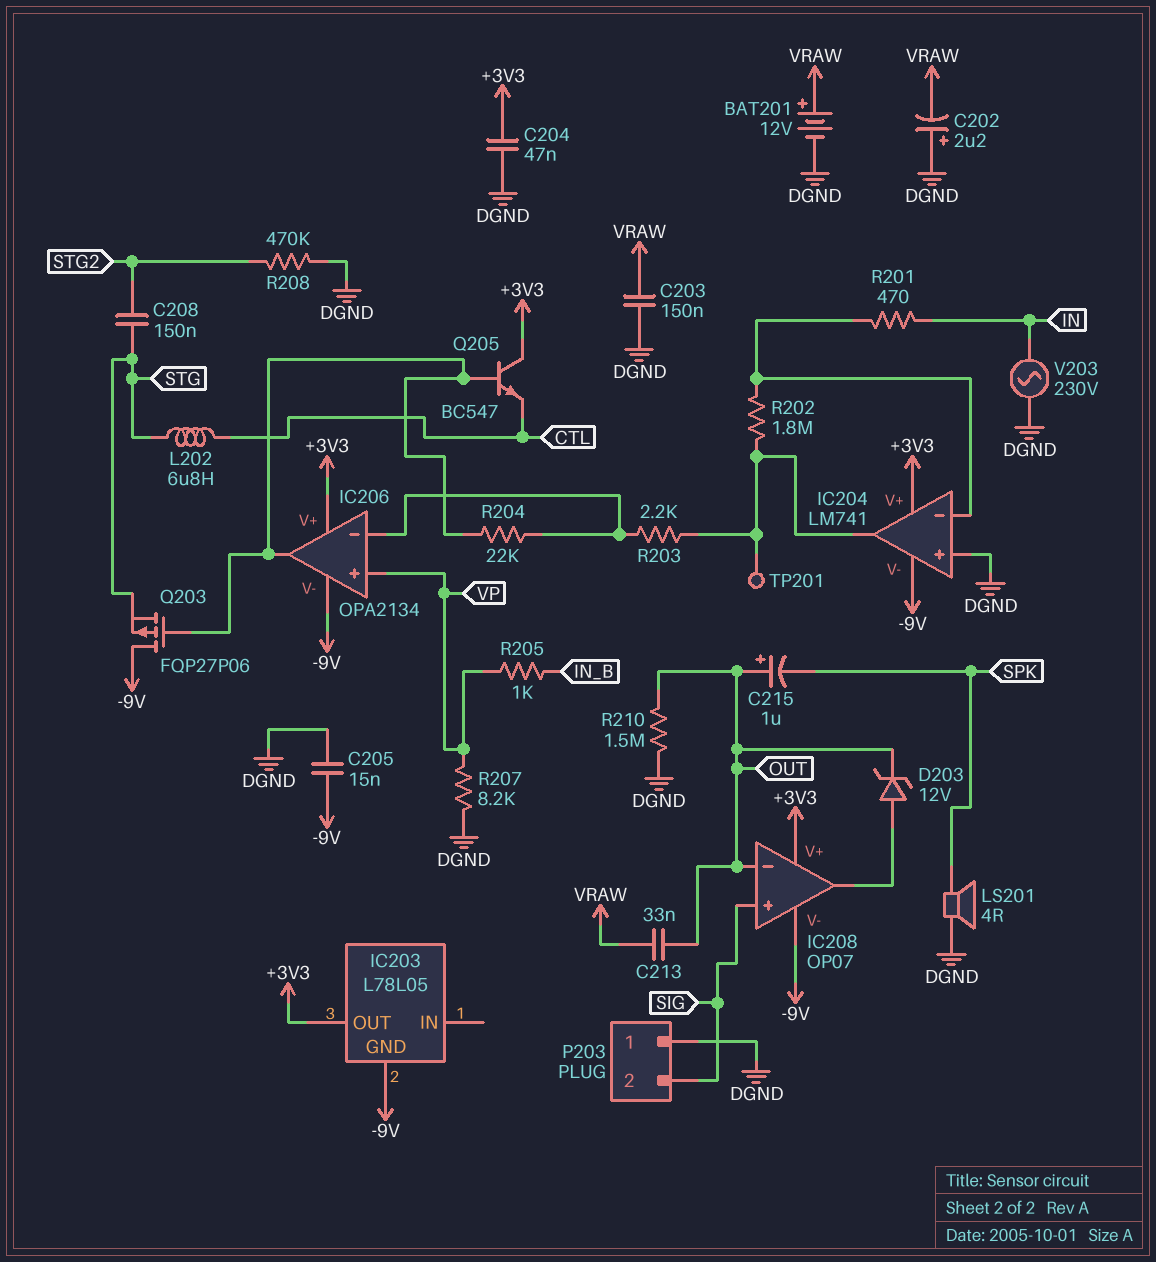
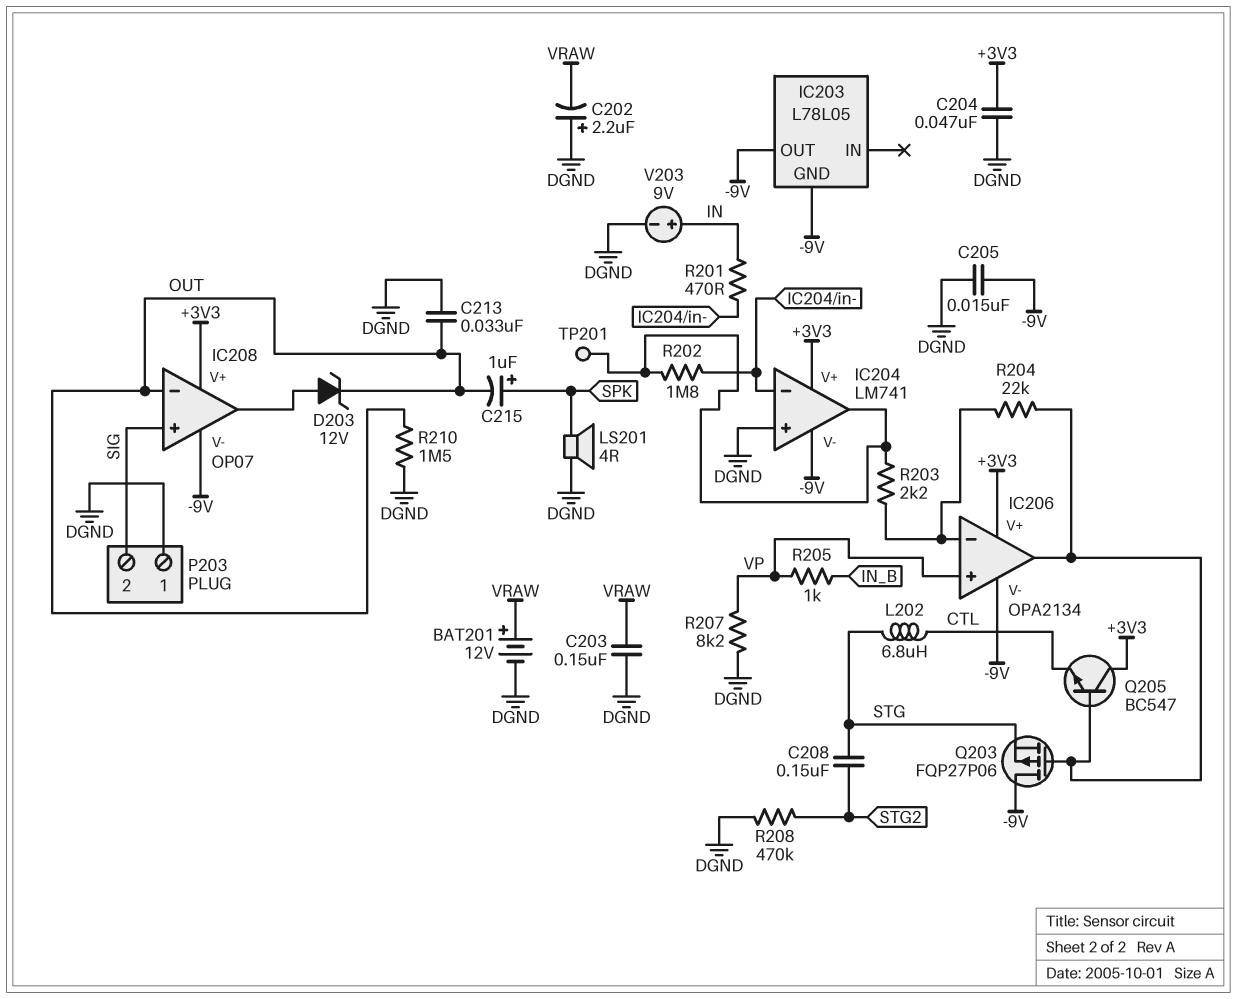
C213: 33nF (OUT, VRAW) -> 33nF (DGND, OUT)
C215: 1uF (plus OUT, minus SPK) -> 1uF (plus SPK, minus OUT)
IC203 pin OUT: +3V3 -> -9V
V203: AC 230V (DGND, IN) -> 9V (plus IN, minus DGND)

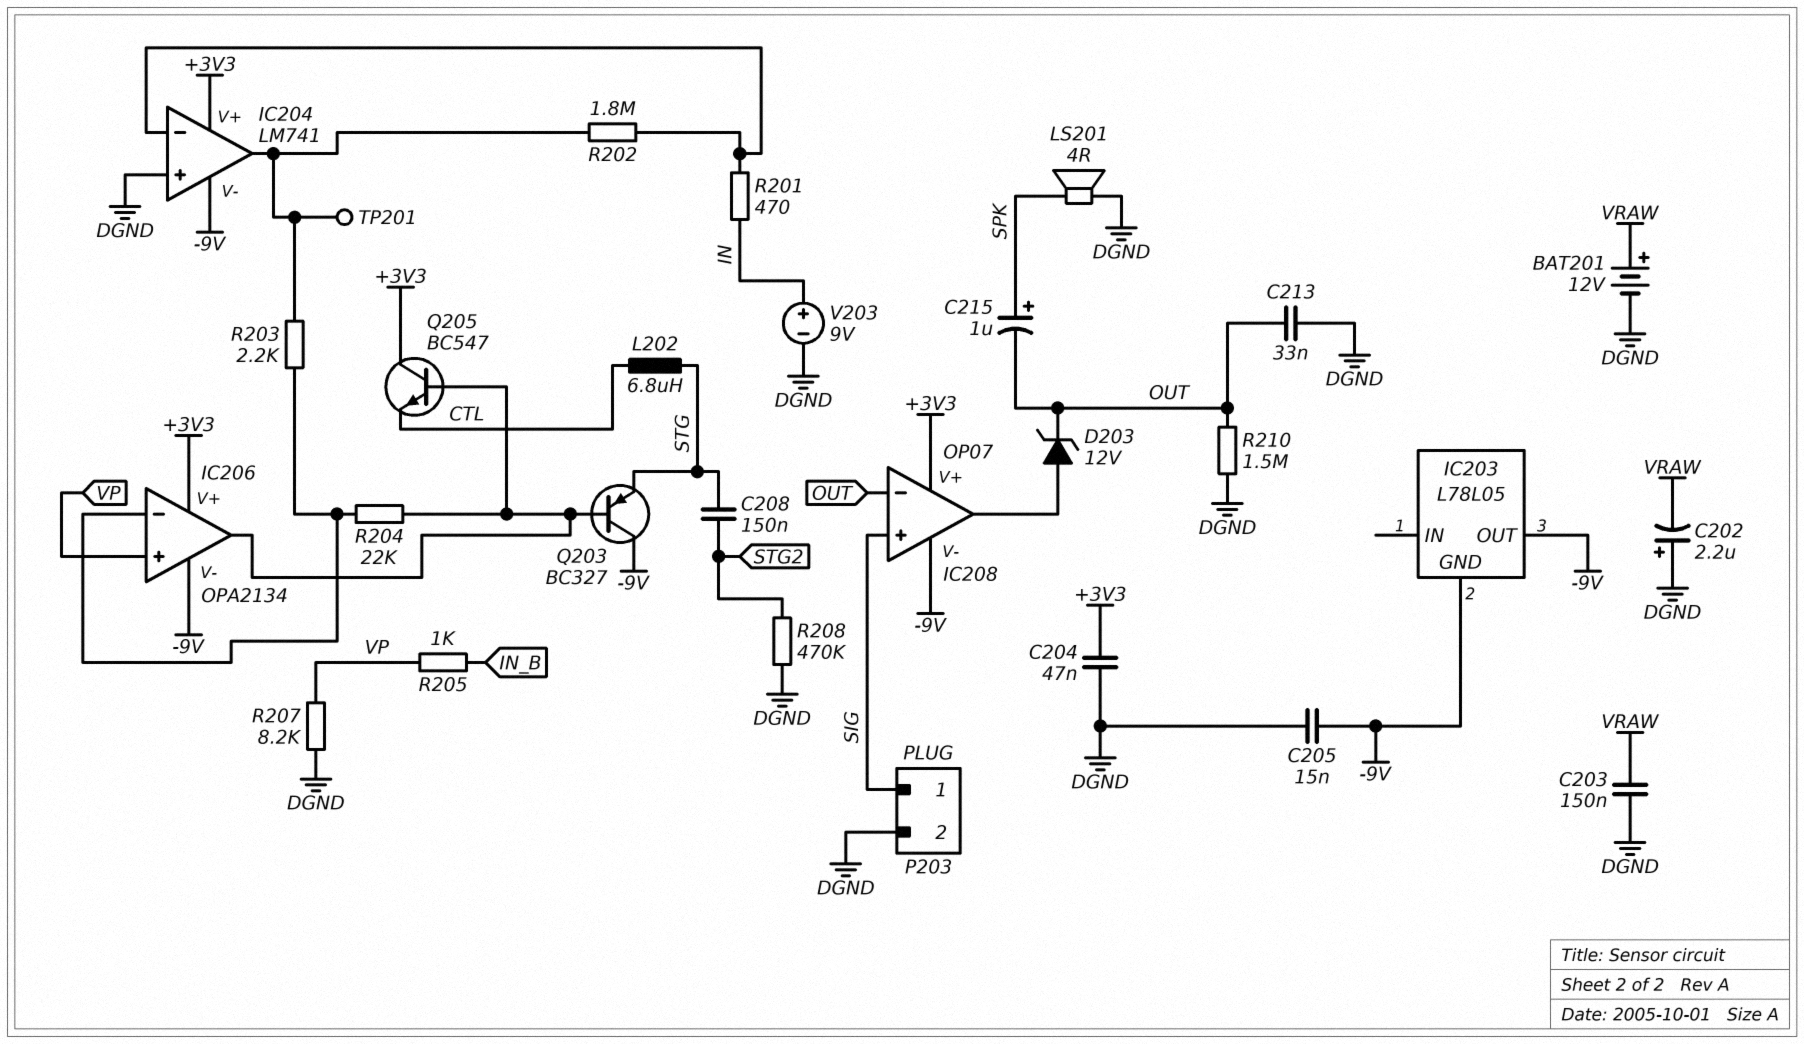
P203 pin 1: DGND -> SIG
P203 pin 2: SIG -> DGND
Q203: PMOS FQP27P06 (G IC206/out, D -9V, S STG) -> PNP BC327 (B IC206/out, C -9V, E STG)

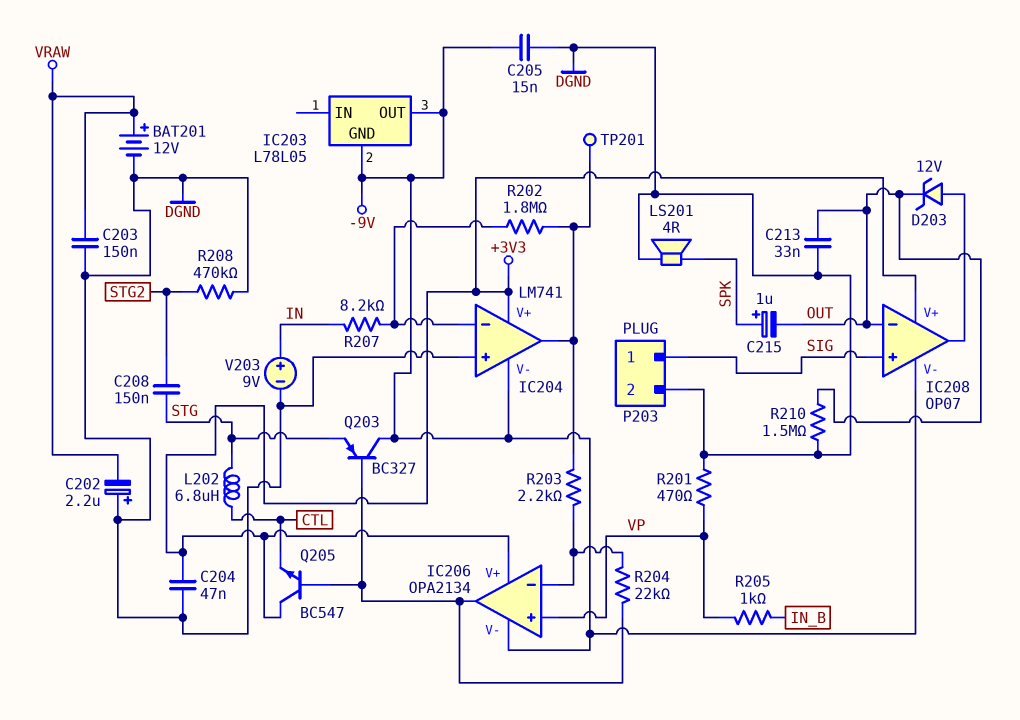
R201: 470 (IC204/in-, IN) -> 470 (DGND, VP)
R207: 8.2k (DGND, VP) -> 8.2k (IC204/in-, IN)

